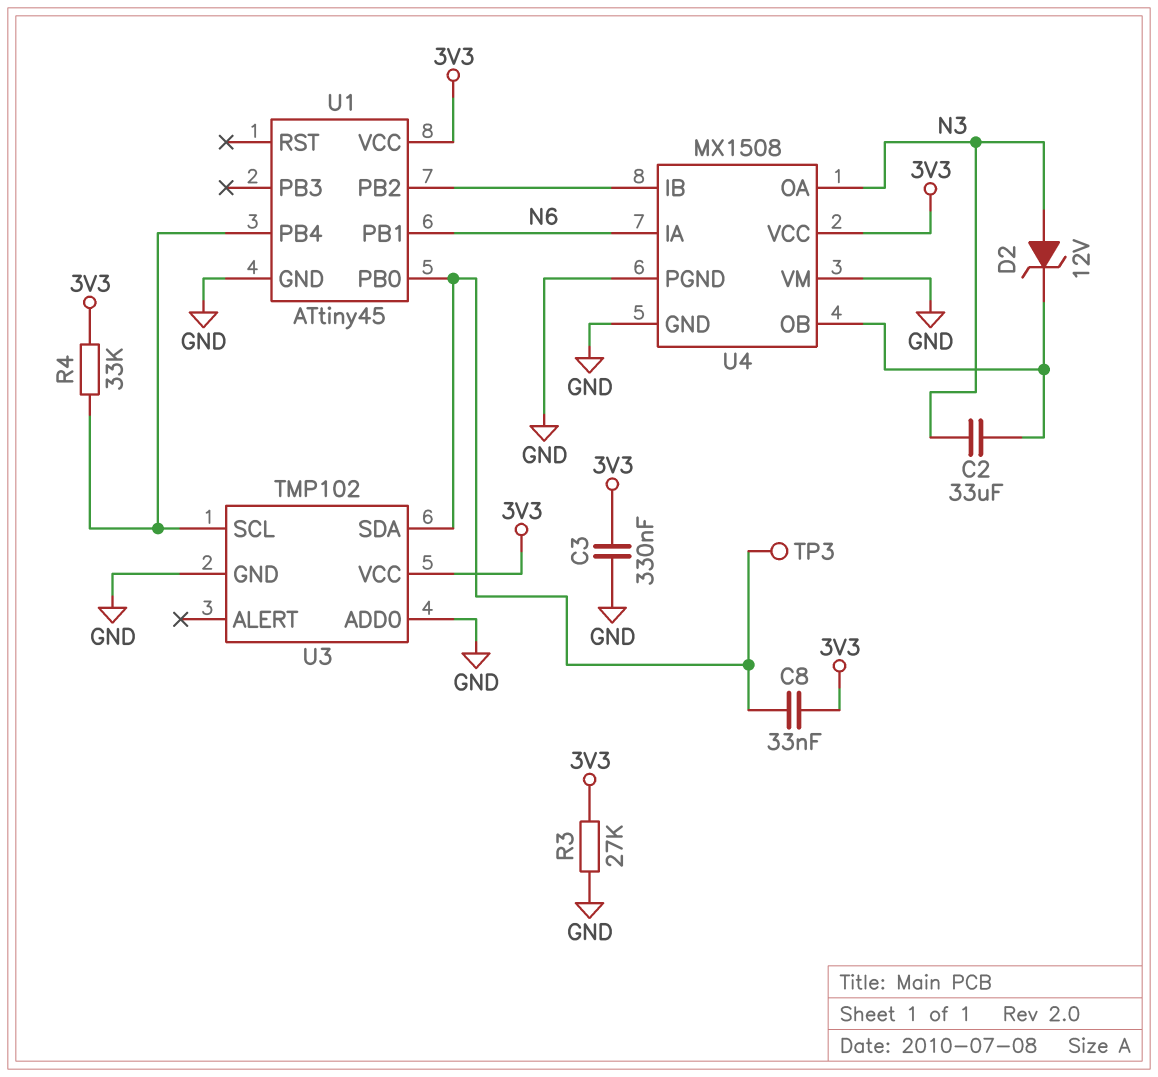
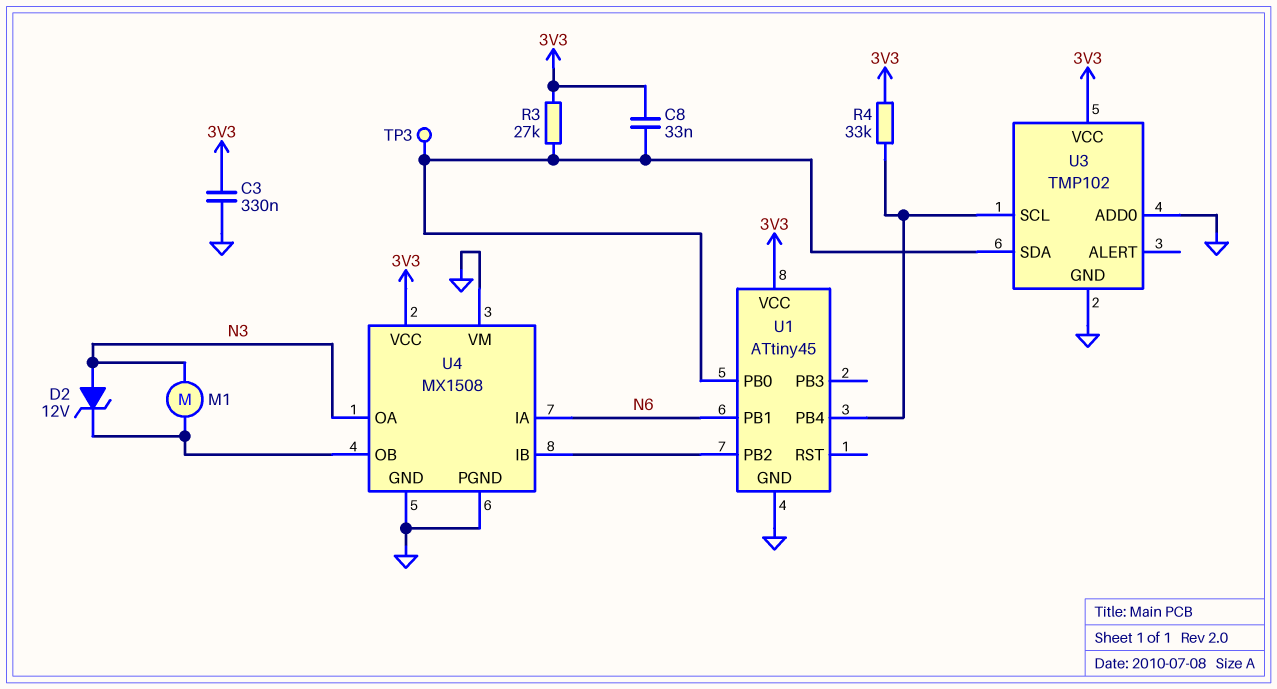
C2: 33uF (N3, U4/OB) -> none
M1: none -> motor (N3, U4/OB)
R3: 27k (3V3, GND) -> 27k (3V3, U1/PB0)

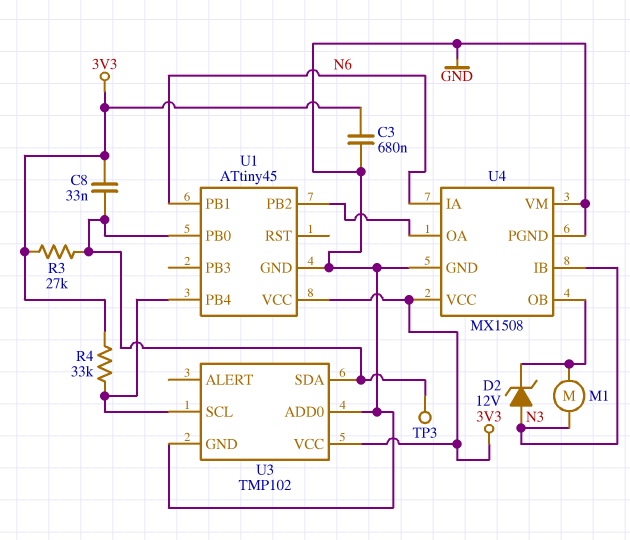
C3: 330nF (3V3, GND) -> 680nF (3V3, GND)
U4 pin IB: U1/PB2 -> N3
U4 pin OA: N3 -> U1/PB2

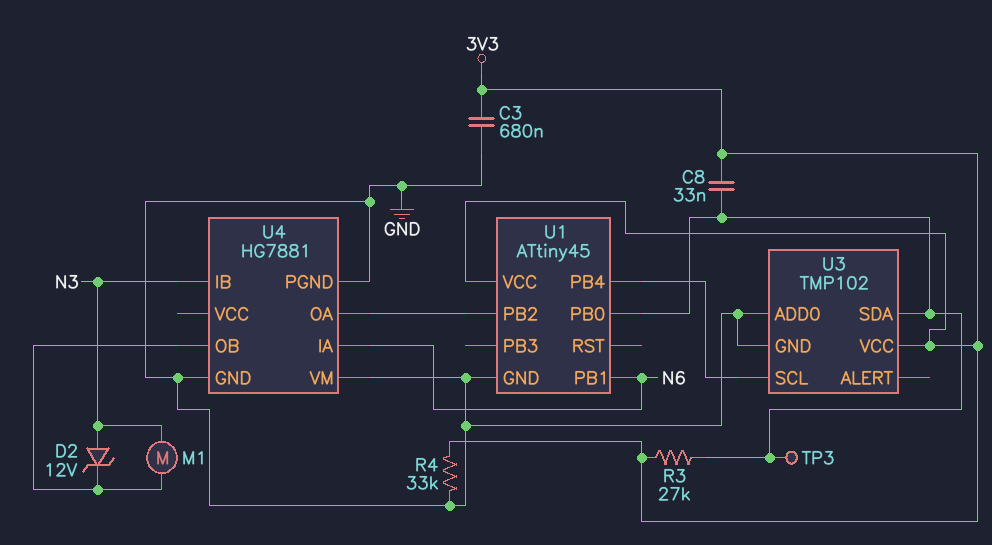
R4: 33k (3V3, U1/PB4) -> 33k (3V3, GND)
U4: MX1508 -> HG7881
U4 pin VCC: 3V3 -> none

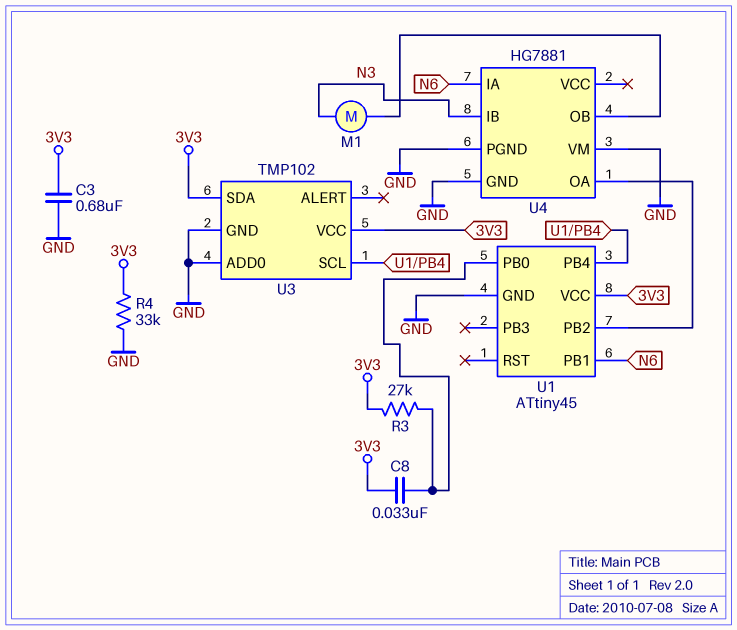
D2: zener 12V (A N3, K U4/OB) -> none
TP3: test point (U1/PB0) -> none
U3 pin SDA: U1/PB0 -> 3V3

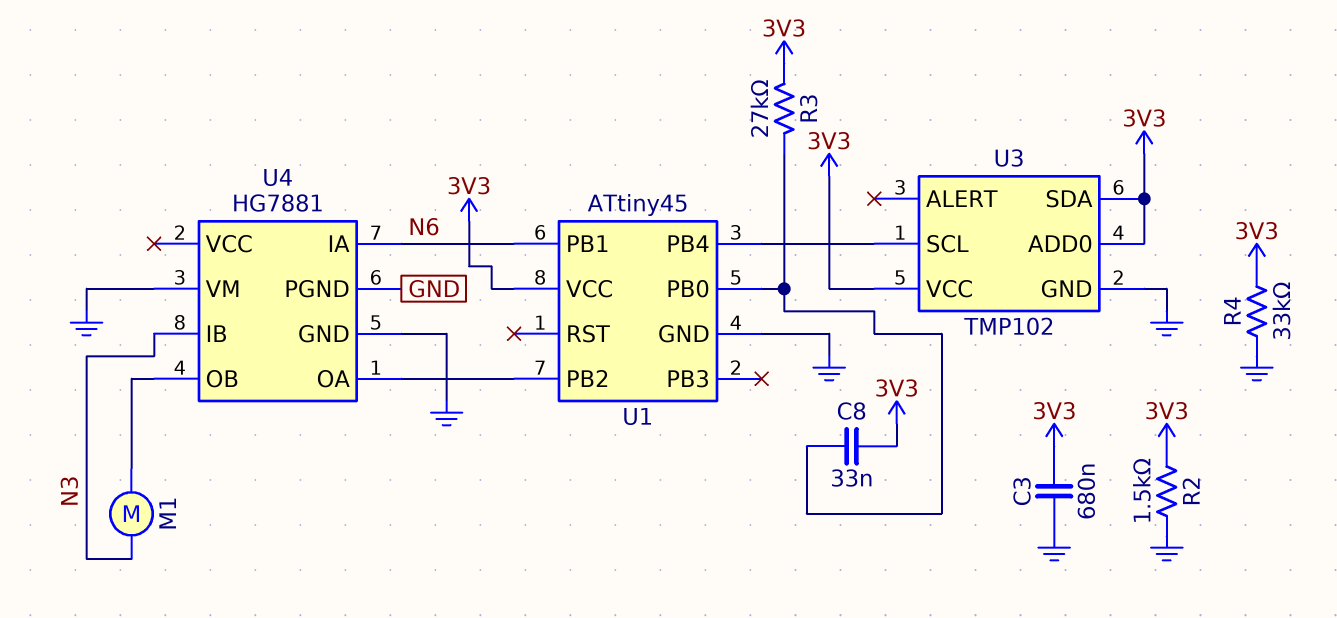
R2: none -> 1.5k (3V3, GND)
U3 pin ADD0: GND -> 3V3

